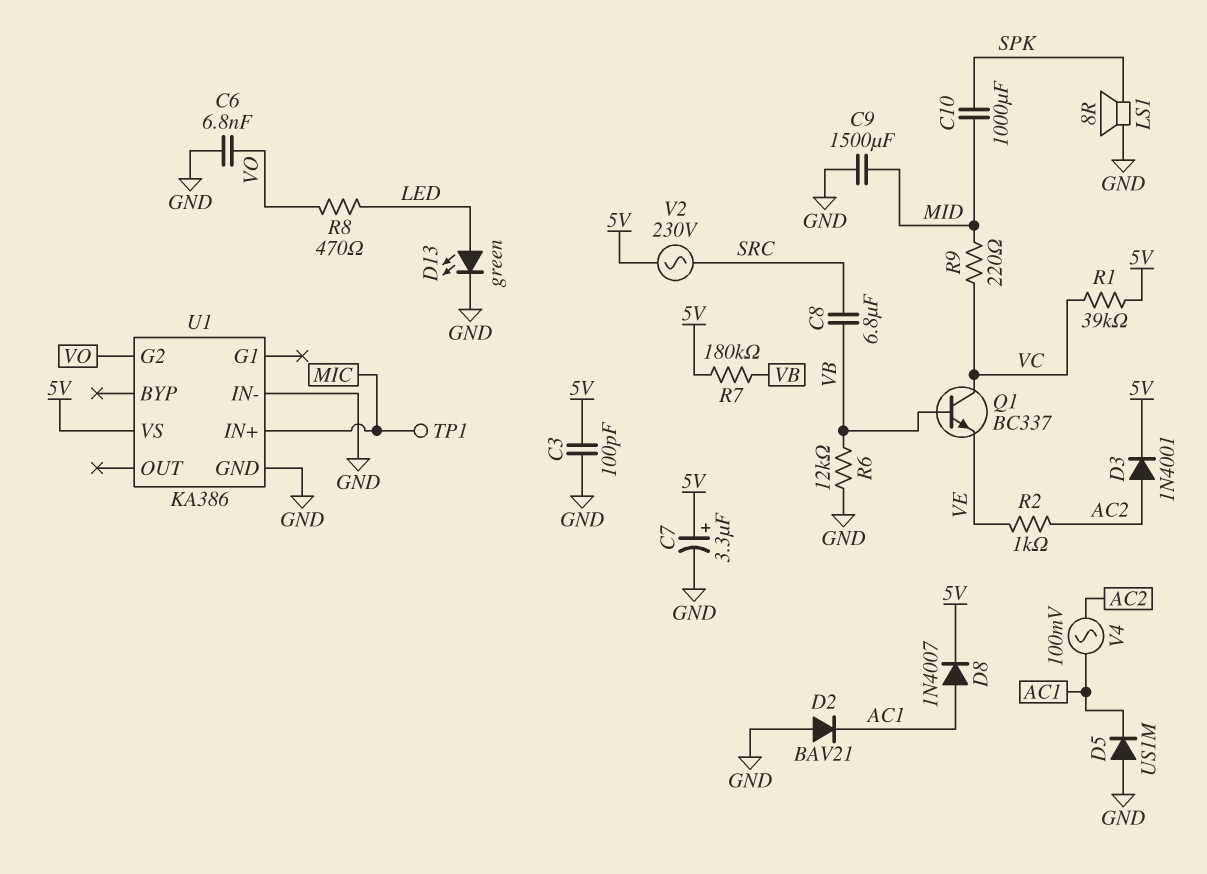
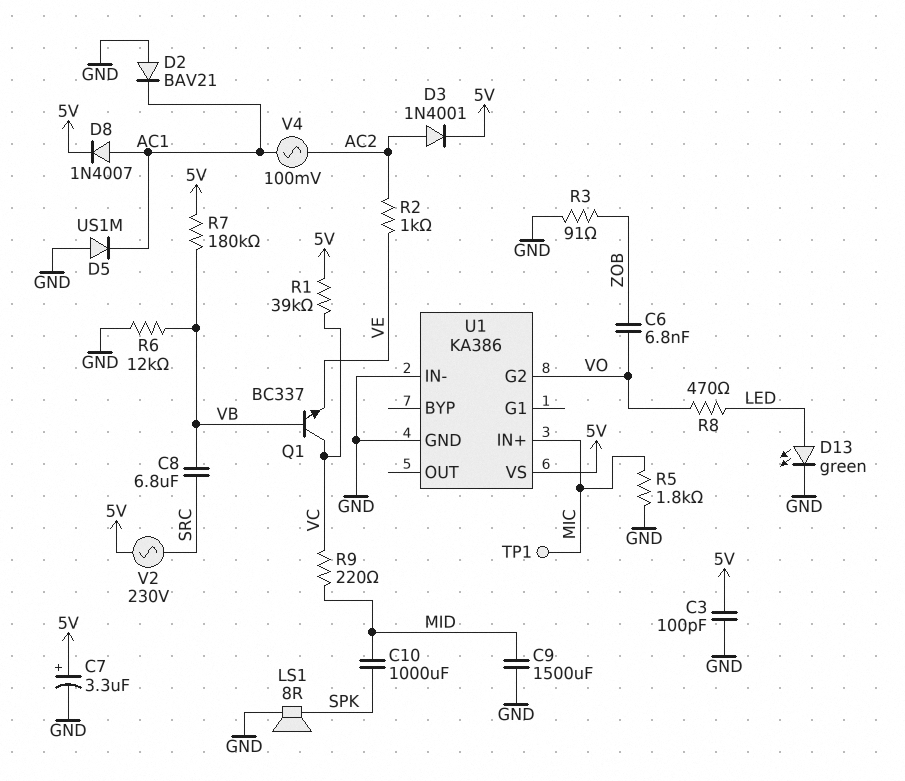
C6: 6.8nF (GND, VO) -> 6.8nF (VO, ZOB)
R3: none -> 91 (GND, ZOB)
R5: none -> 1.8k (GND, MIC)

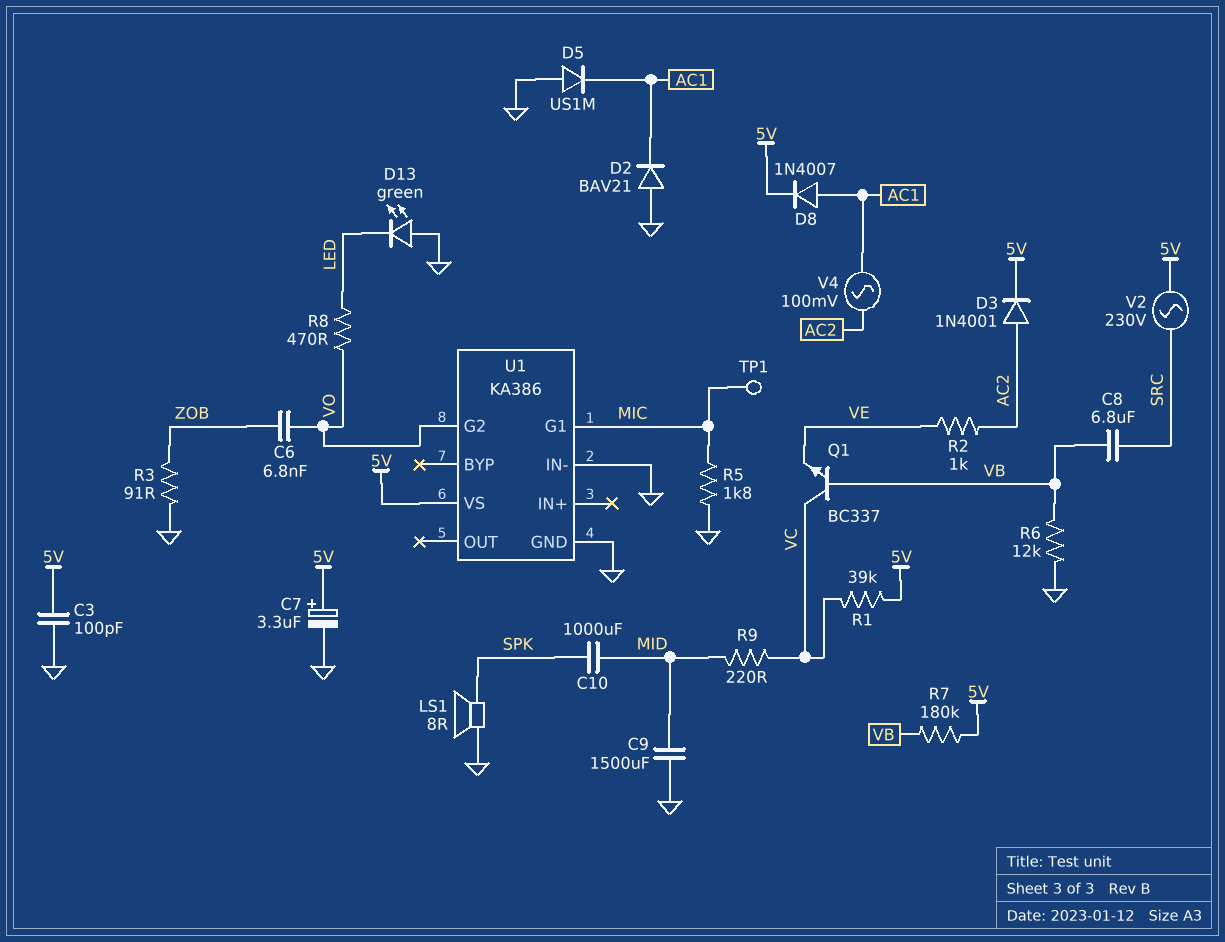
D13: LED green (A LED, K GND) -> LED green (A GND, K LED)
U1 pin G1: none -> MIC
U1 pin IN+: MIC -> none

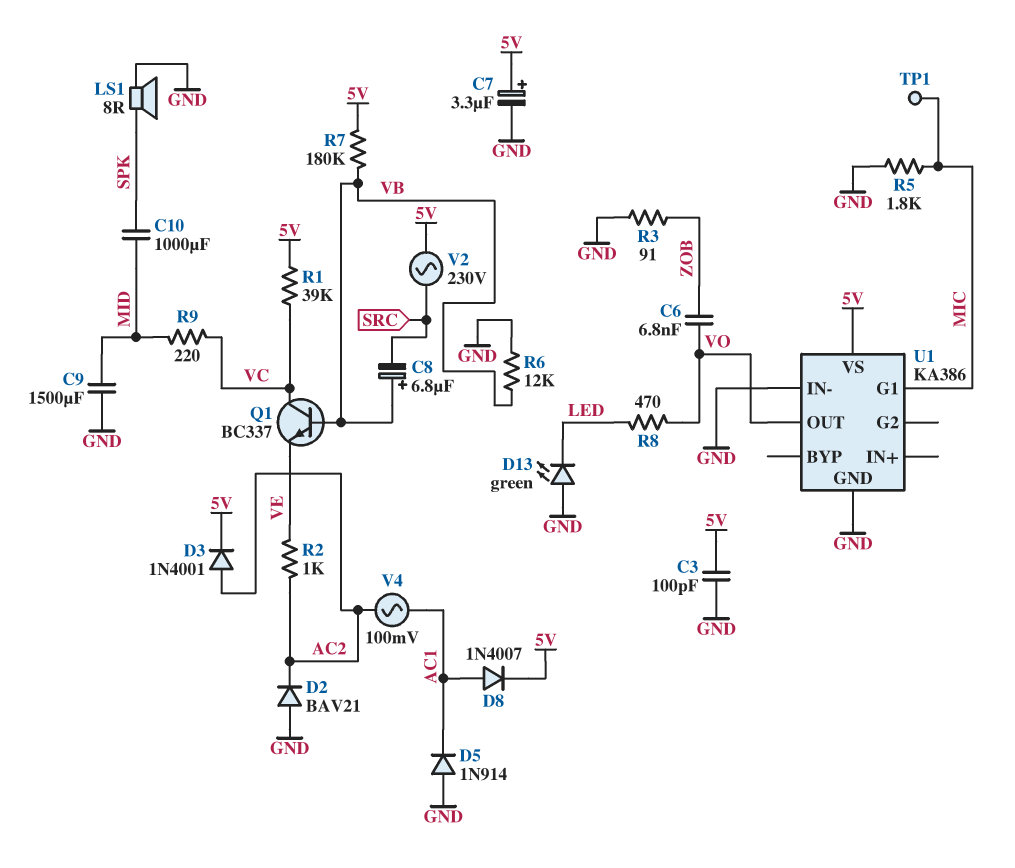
C8: 6.8uF (SRC, VB) -> 6.8uF (plus VB, minus SRC)
D2: diode BAV21 (A GND, K AC1) -> diode BAV21 (A GND, K AC2)
D5: diode US1M (A GND, K AC1) -> diode 1N914 (A GND, K AC1)
U1 pin G2: VO -> none
U1 pin OUT: none -> VO

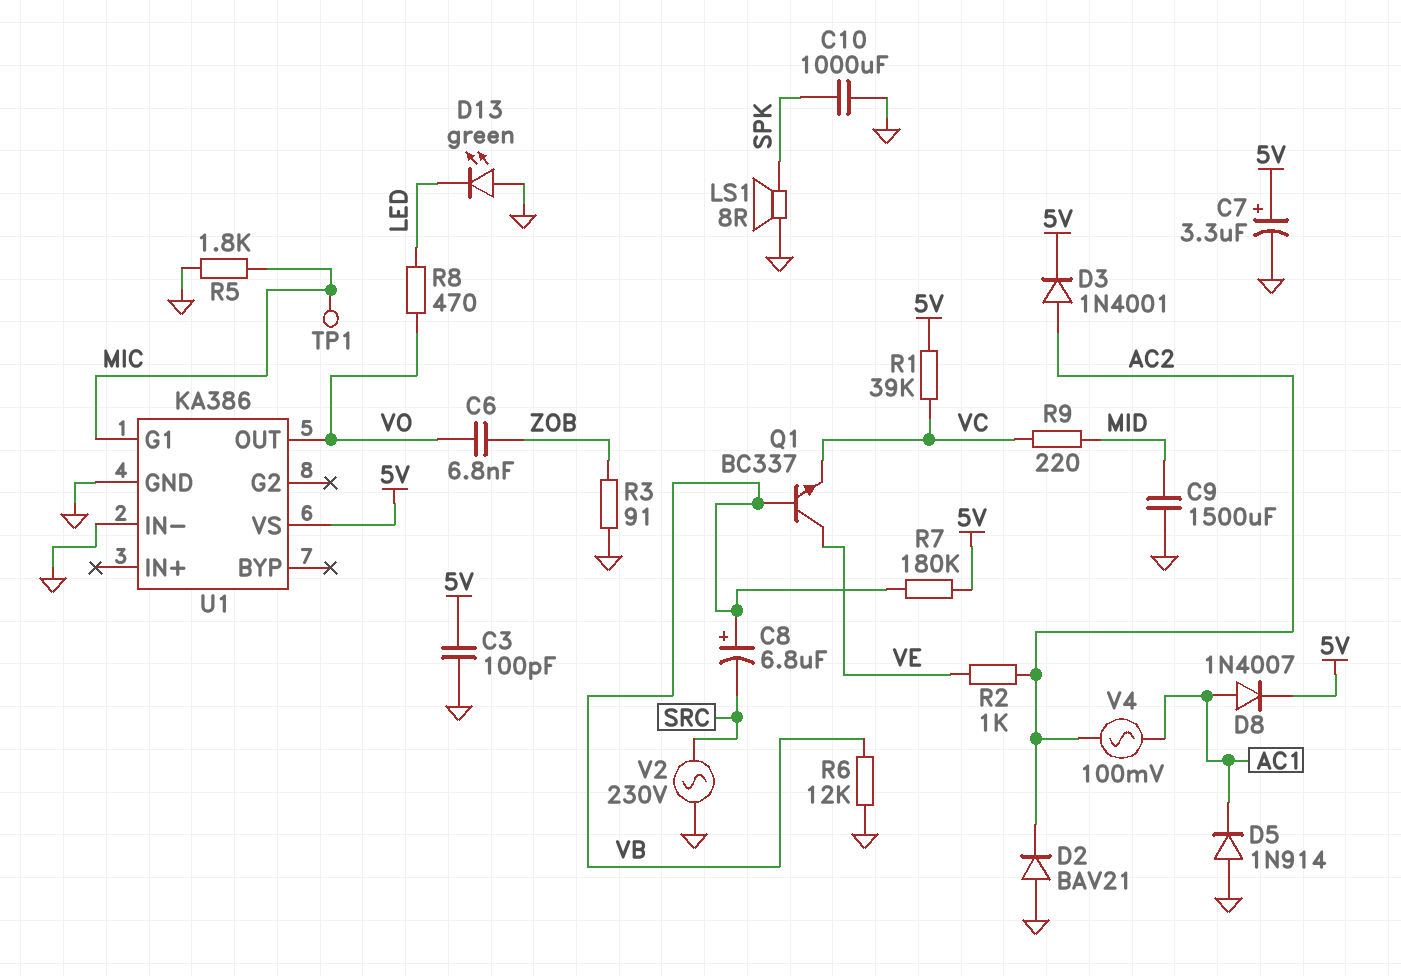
C10: 1000uF (MID, SPK) -> 1000uF (GND, SPK)
Q1: NPN BC337 (B VB, C VC, E VE) -> NPN BC337 (B VB, C VE, E VC)
V2: AC 230V (5V, SRC) -> AC 230V (GND, SRC)

